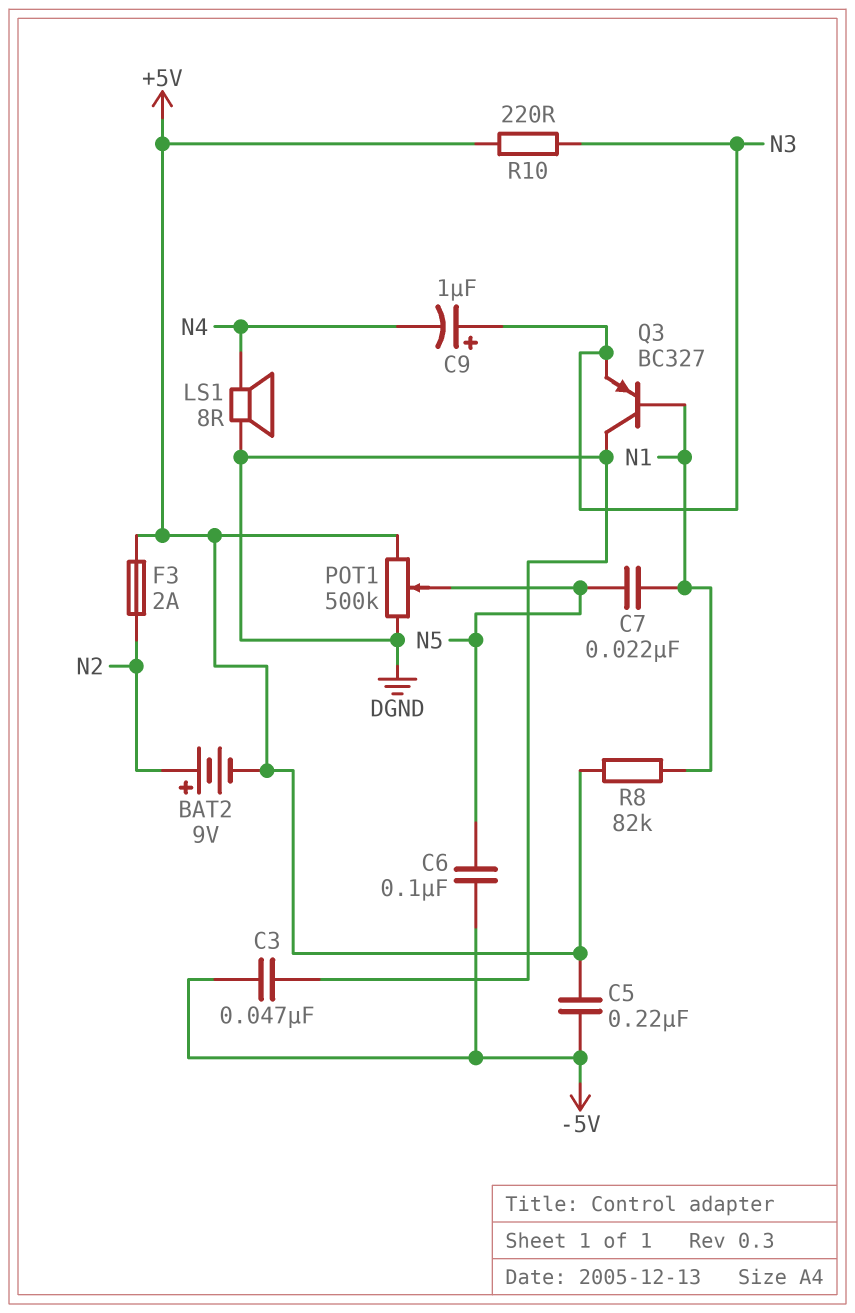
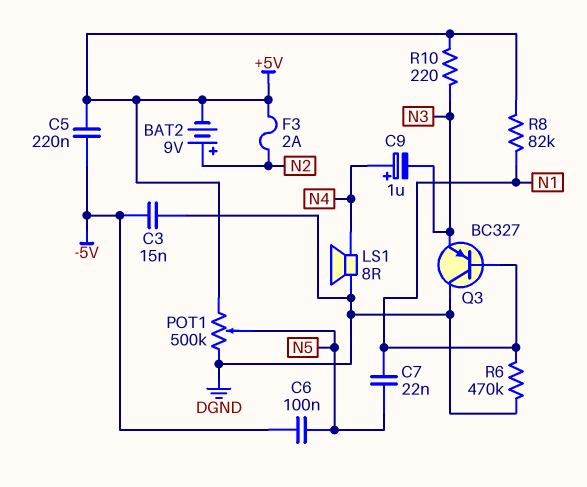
C3: 47nF (-5V, DGND) -> 15nF (-5V, DGND)
C9: 1uF (plus N3, minus N4) -> 1uF (plus N4, minus N3)
R6: none -> 470k (DGND, N1)

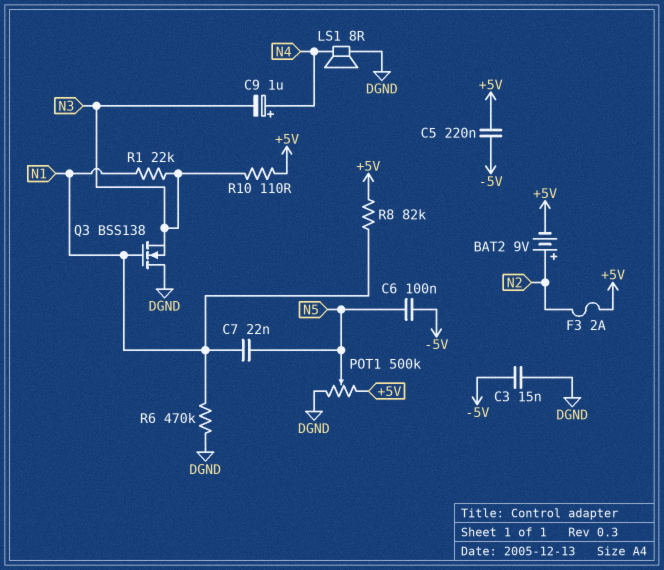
Q3: PNP BC327 (B N1, C DGND, E N3) -> NMOS BSS138 (G N1, D DGND, S N3)
R1: none -> 22k (N1, N3)
R10: 220 (+5V, N3) -> 110 (+5V, N3)

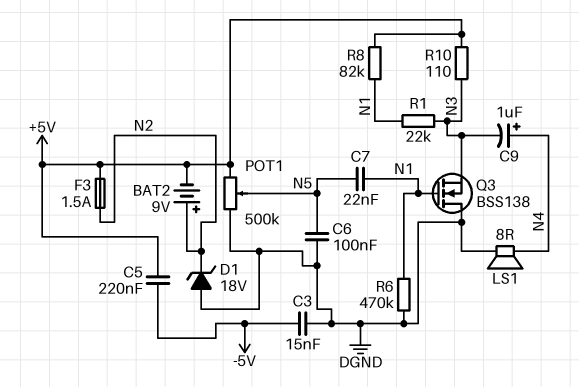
C6: 100nF (-5V, N5) -> 100nF (DGND, N5)
D1: none -> zener 18V (A DGND, K N2)
F3: 2A (+5V, N2) -> 1.5A (+5V, N2)

